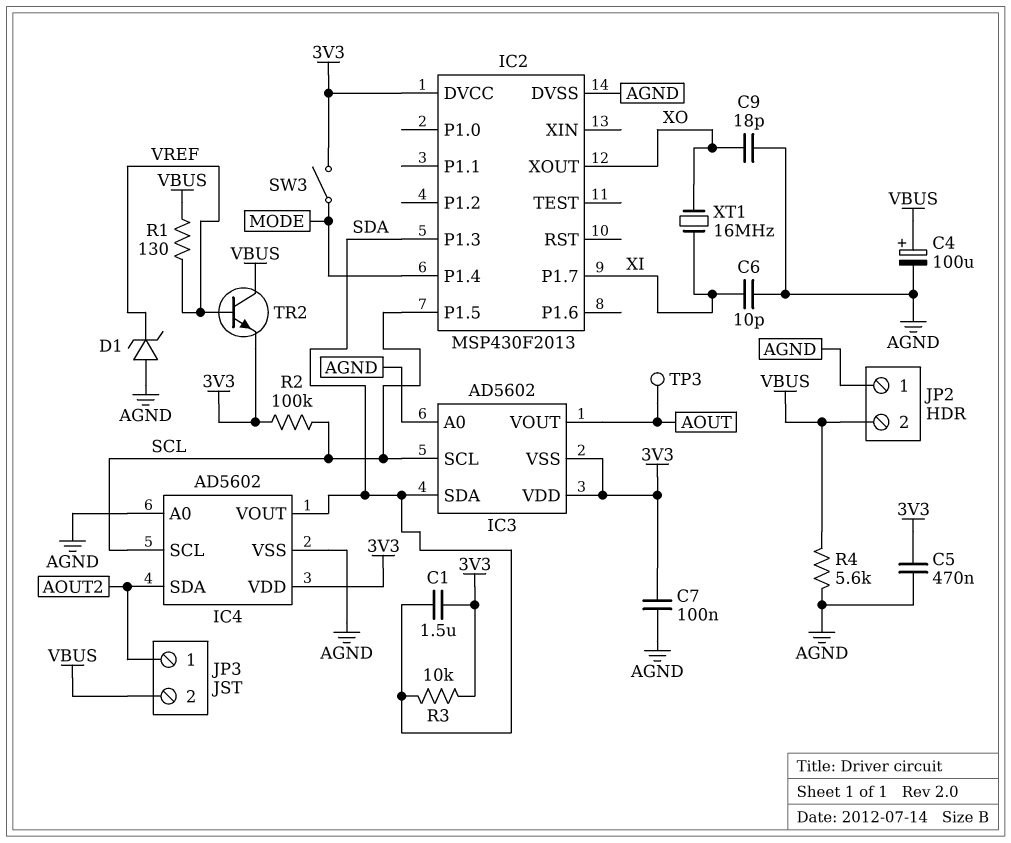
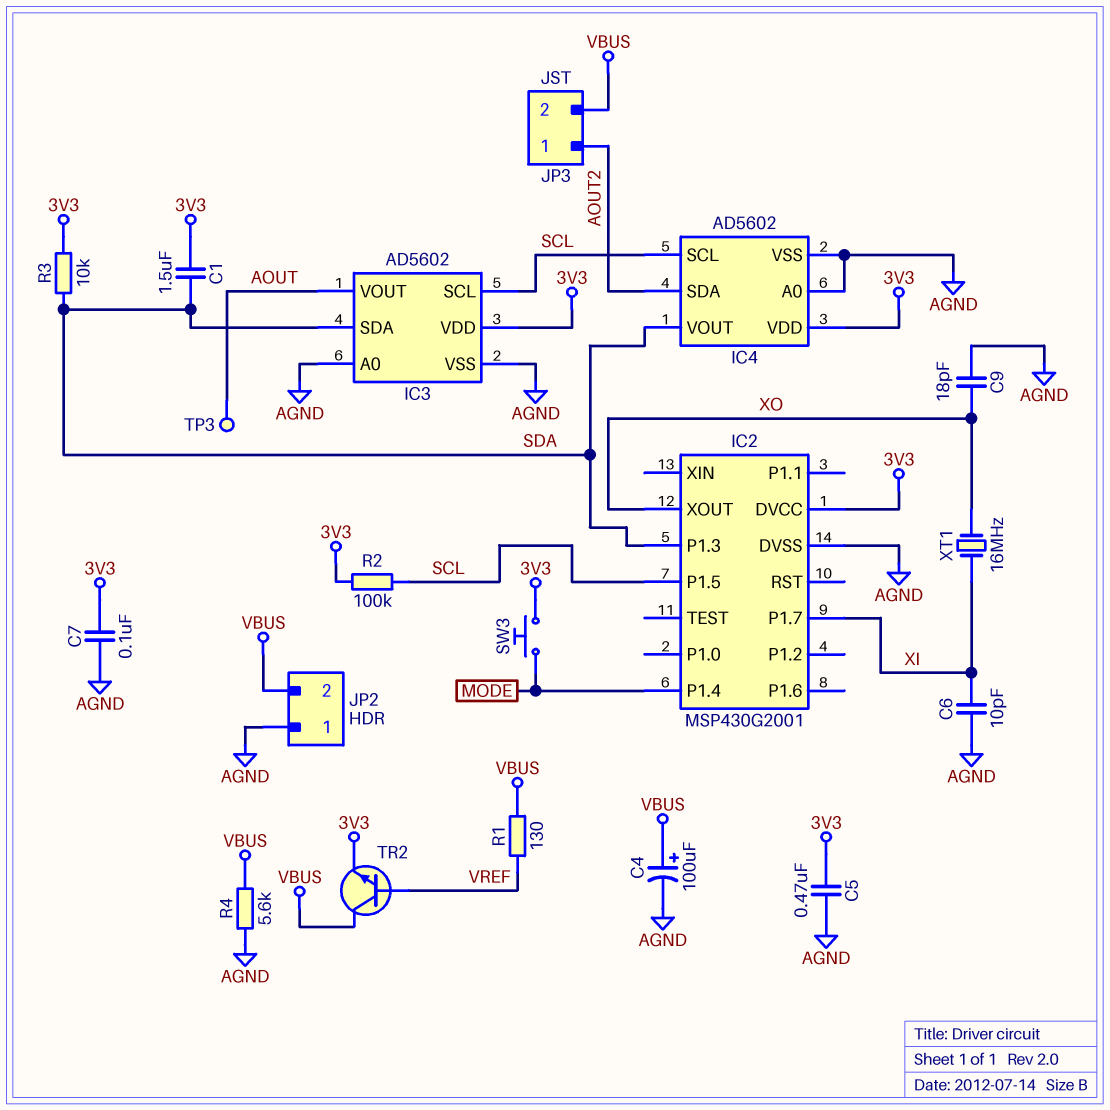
D1: zener (A AGND, K VREF) -> none
IC2: MSP430F2013 -> MSP430G2001
IC3 pin VSS: 3V3 -> AGND
SW3: switch (3V3, MODE) -> button (3V3, MODE)

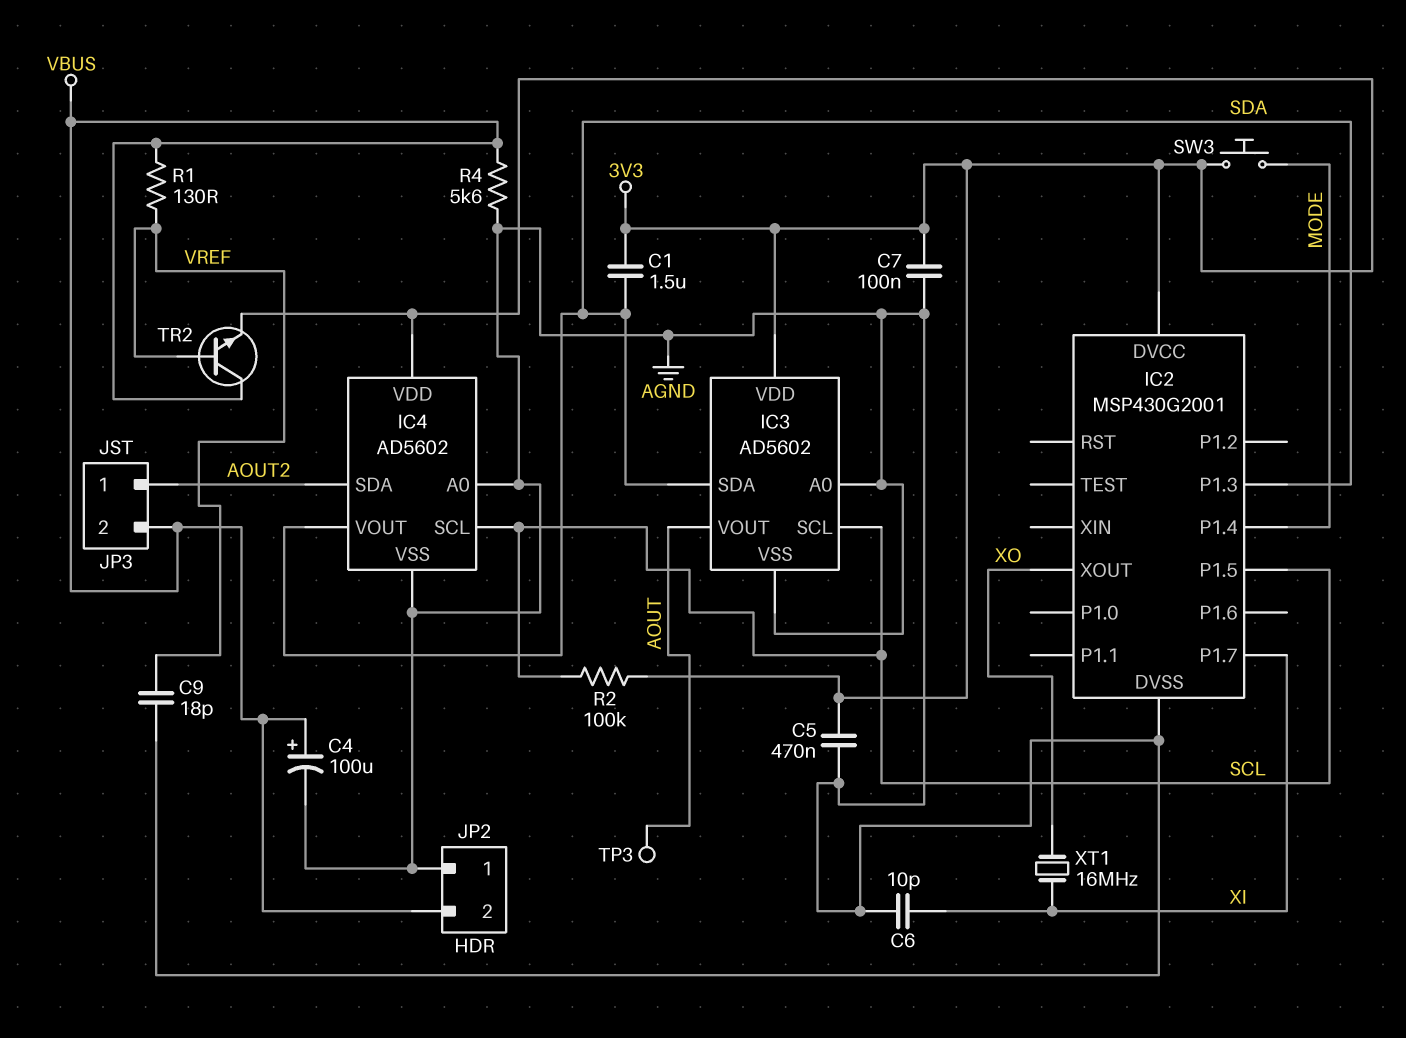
C9: 18pF (AGND, XO) -> 18pF (AGND, VREF)
R3: 10k (3V3, SDA) -> none

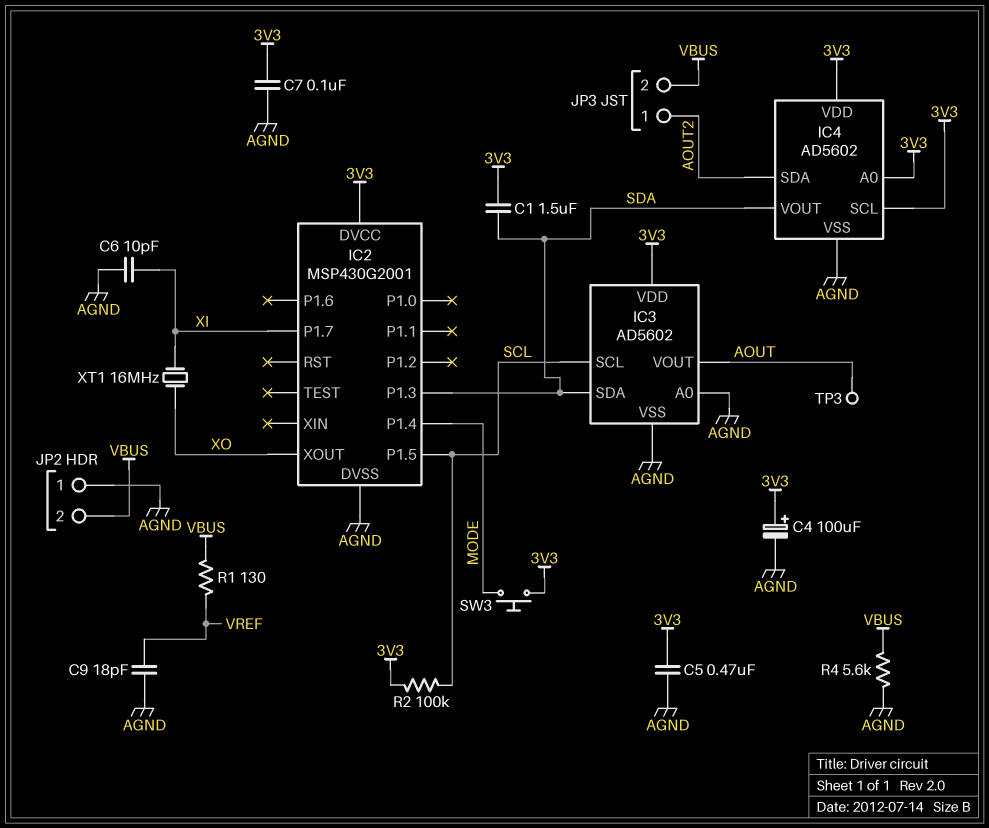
C4: 100uF (plus VBUS, minus AGND) -> 100uF (plus 3V3, minus AGND)
IC4 pin A0: AGND -> 3V3
IC4 pin SCL: SCL -> 3V3
TR2: NPN (B VREF, C VBUS, E 3V3) -> none

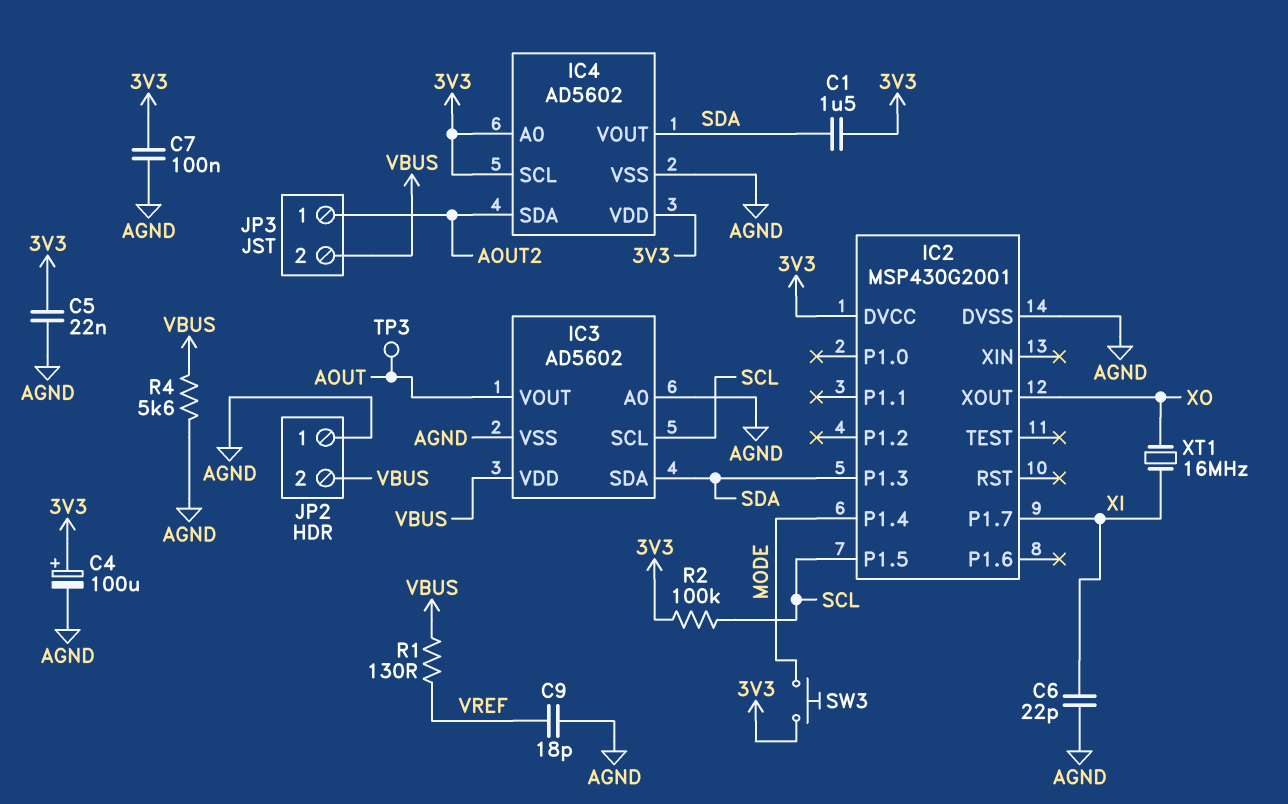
C5: 470nF (3V3, AGND) -> 22nF (3V3, AGND)
C6: 10pF (AGND, XI) -> 22pF (AGND, XI)
IC3 pin VDD: 3V3 -> VBUS

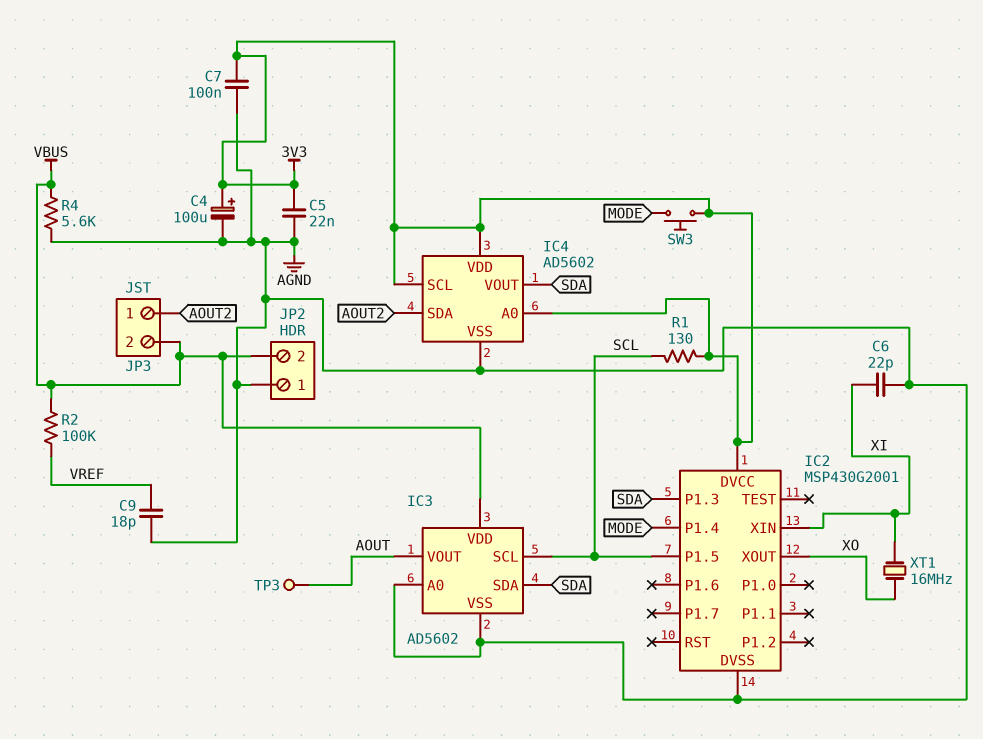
C1: 1.5uF (3V3, SDA) -> none
IC2 pin P1.7: XI -> none
IC2 pin XIN: none -> XI
R1: 130 (VBUS, VREF) -> 130 (3V3, SCL)
R2: 100k (3V3, SCL) -> 100k (VBUS, VREF)

